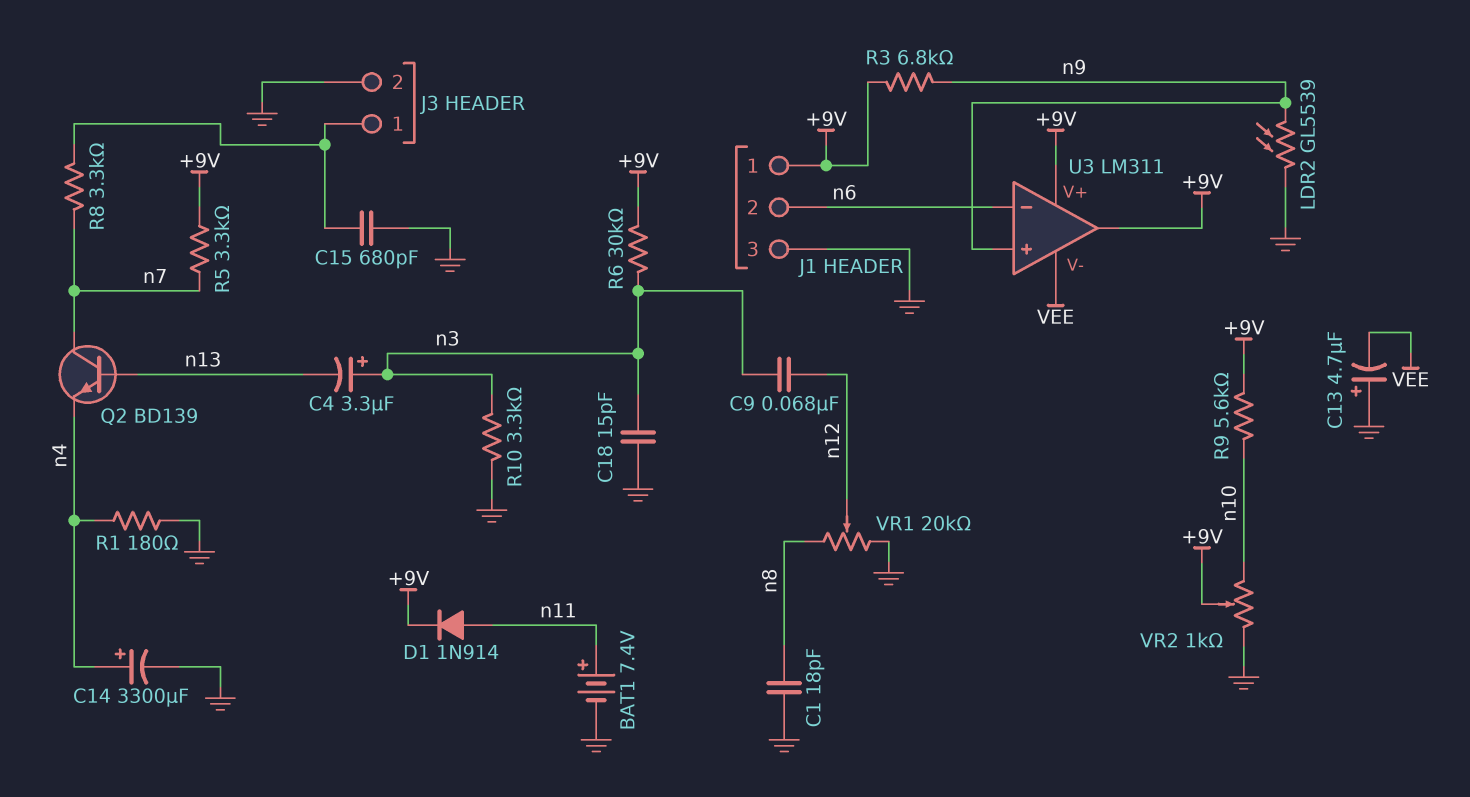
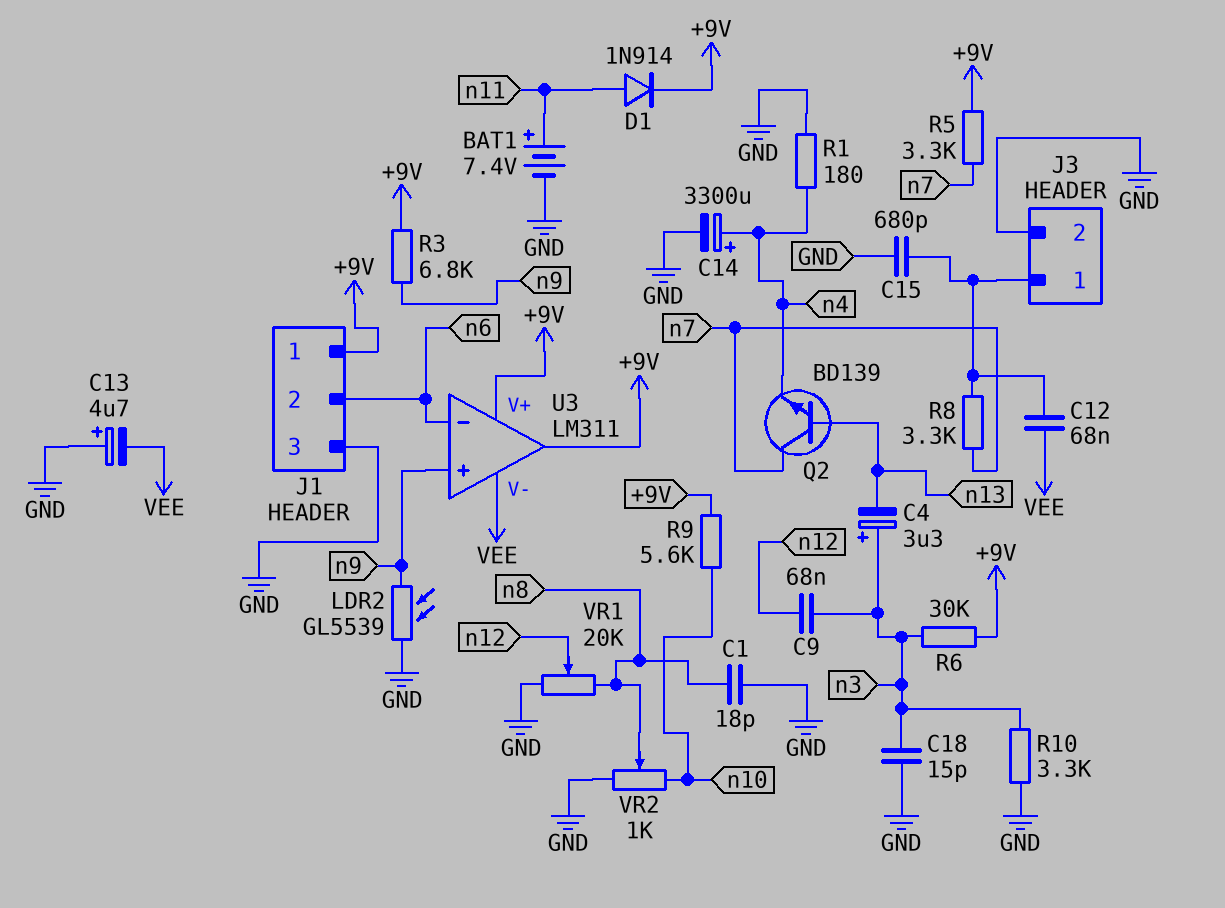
C12: none -> 68nF (J3/1, VEE)
VR2: 1k (GND, n10, wiper +9V) -> 1k (GND, n10, wiper n8)

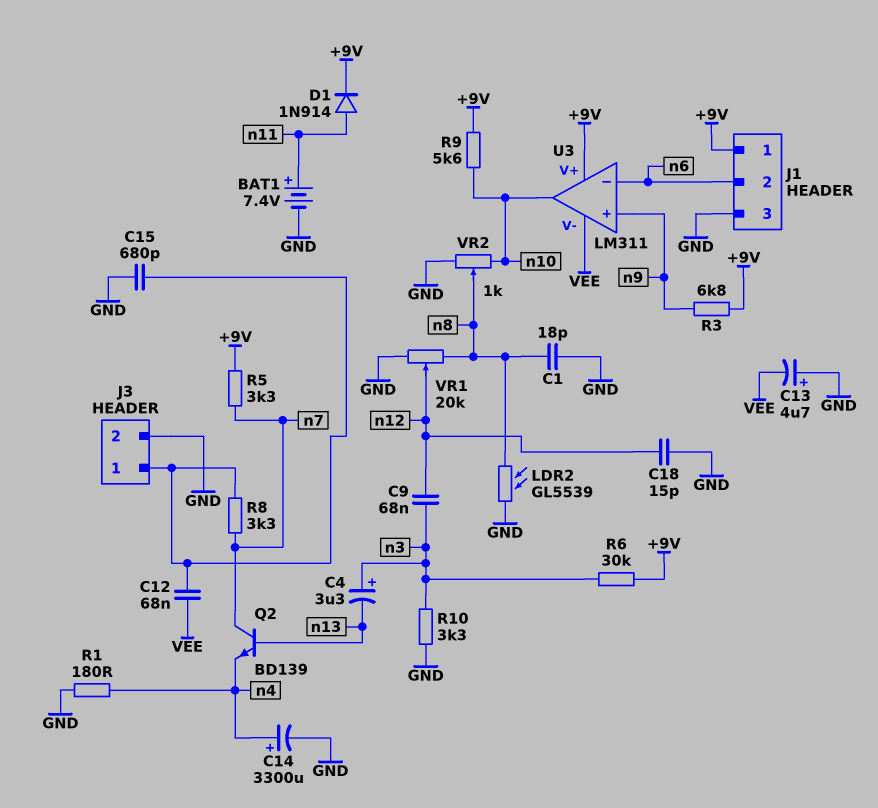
C18: 15pF (GND, n3) -> 15pF (GND, n12)
LDR2: GL5539 (GND, n9) -> GL5539 (GND, n8)
U3 pin out: +9V -> n10

